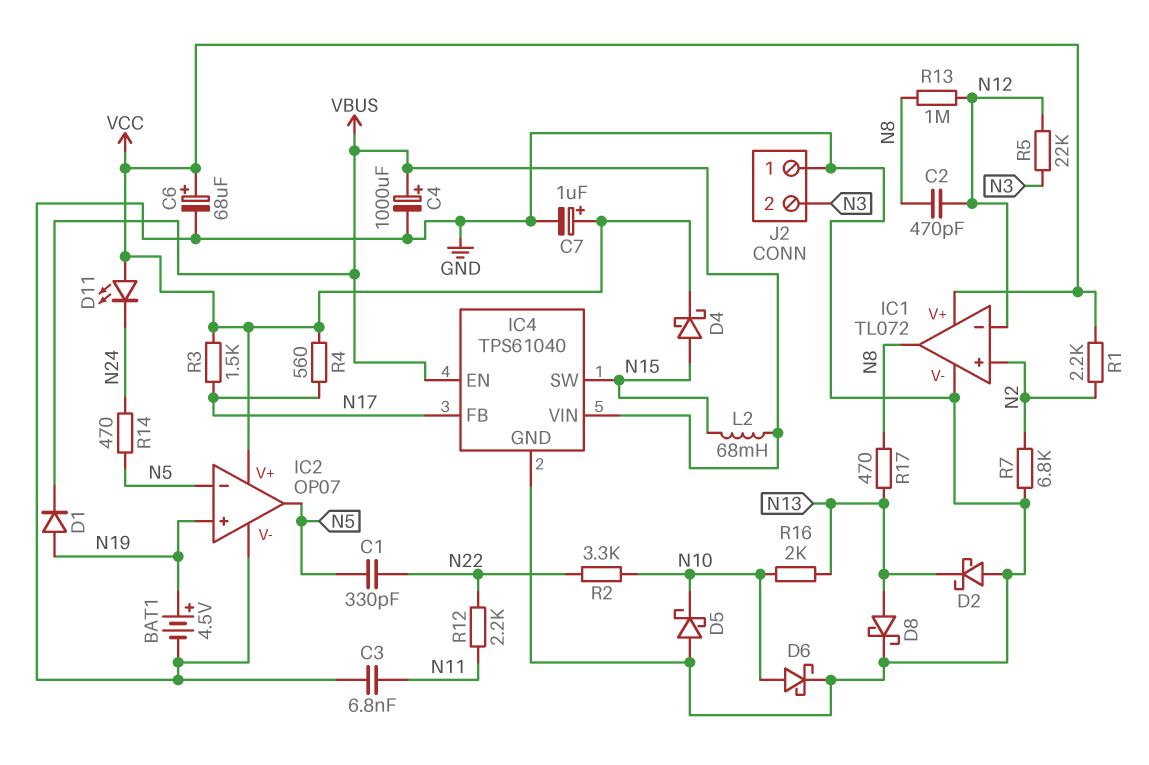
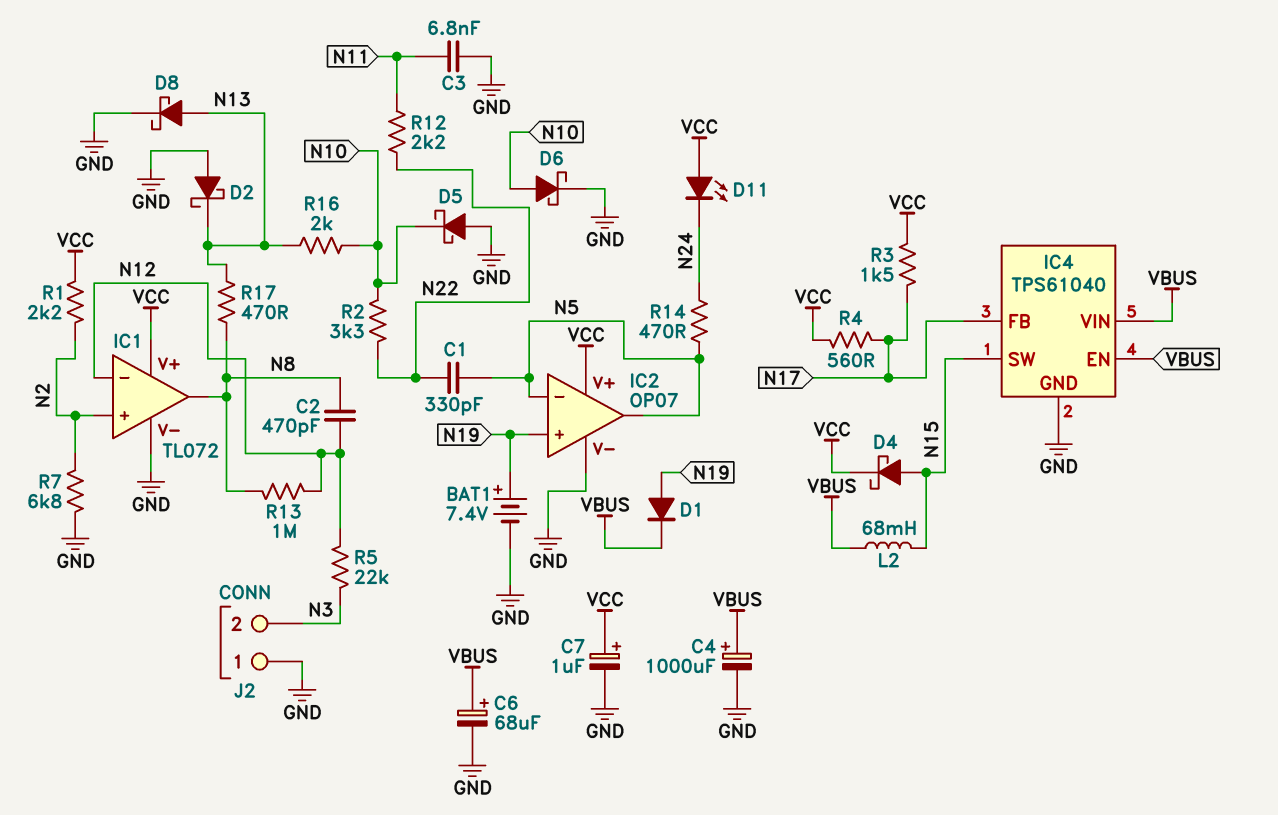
BAT1: 4.5V (plus N19, minus GND) -> 7.4V (plus N19, minus GND)
C6: 68uF (plus VCC, minus GND) -> 68uF (plus VBUS, minus GND)

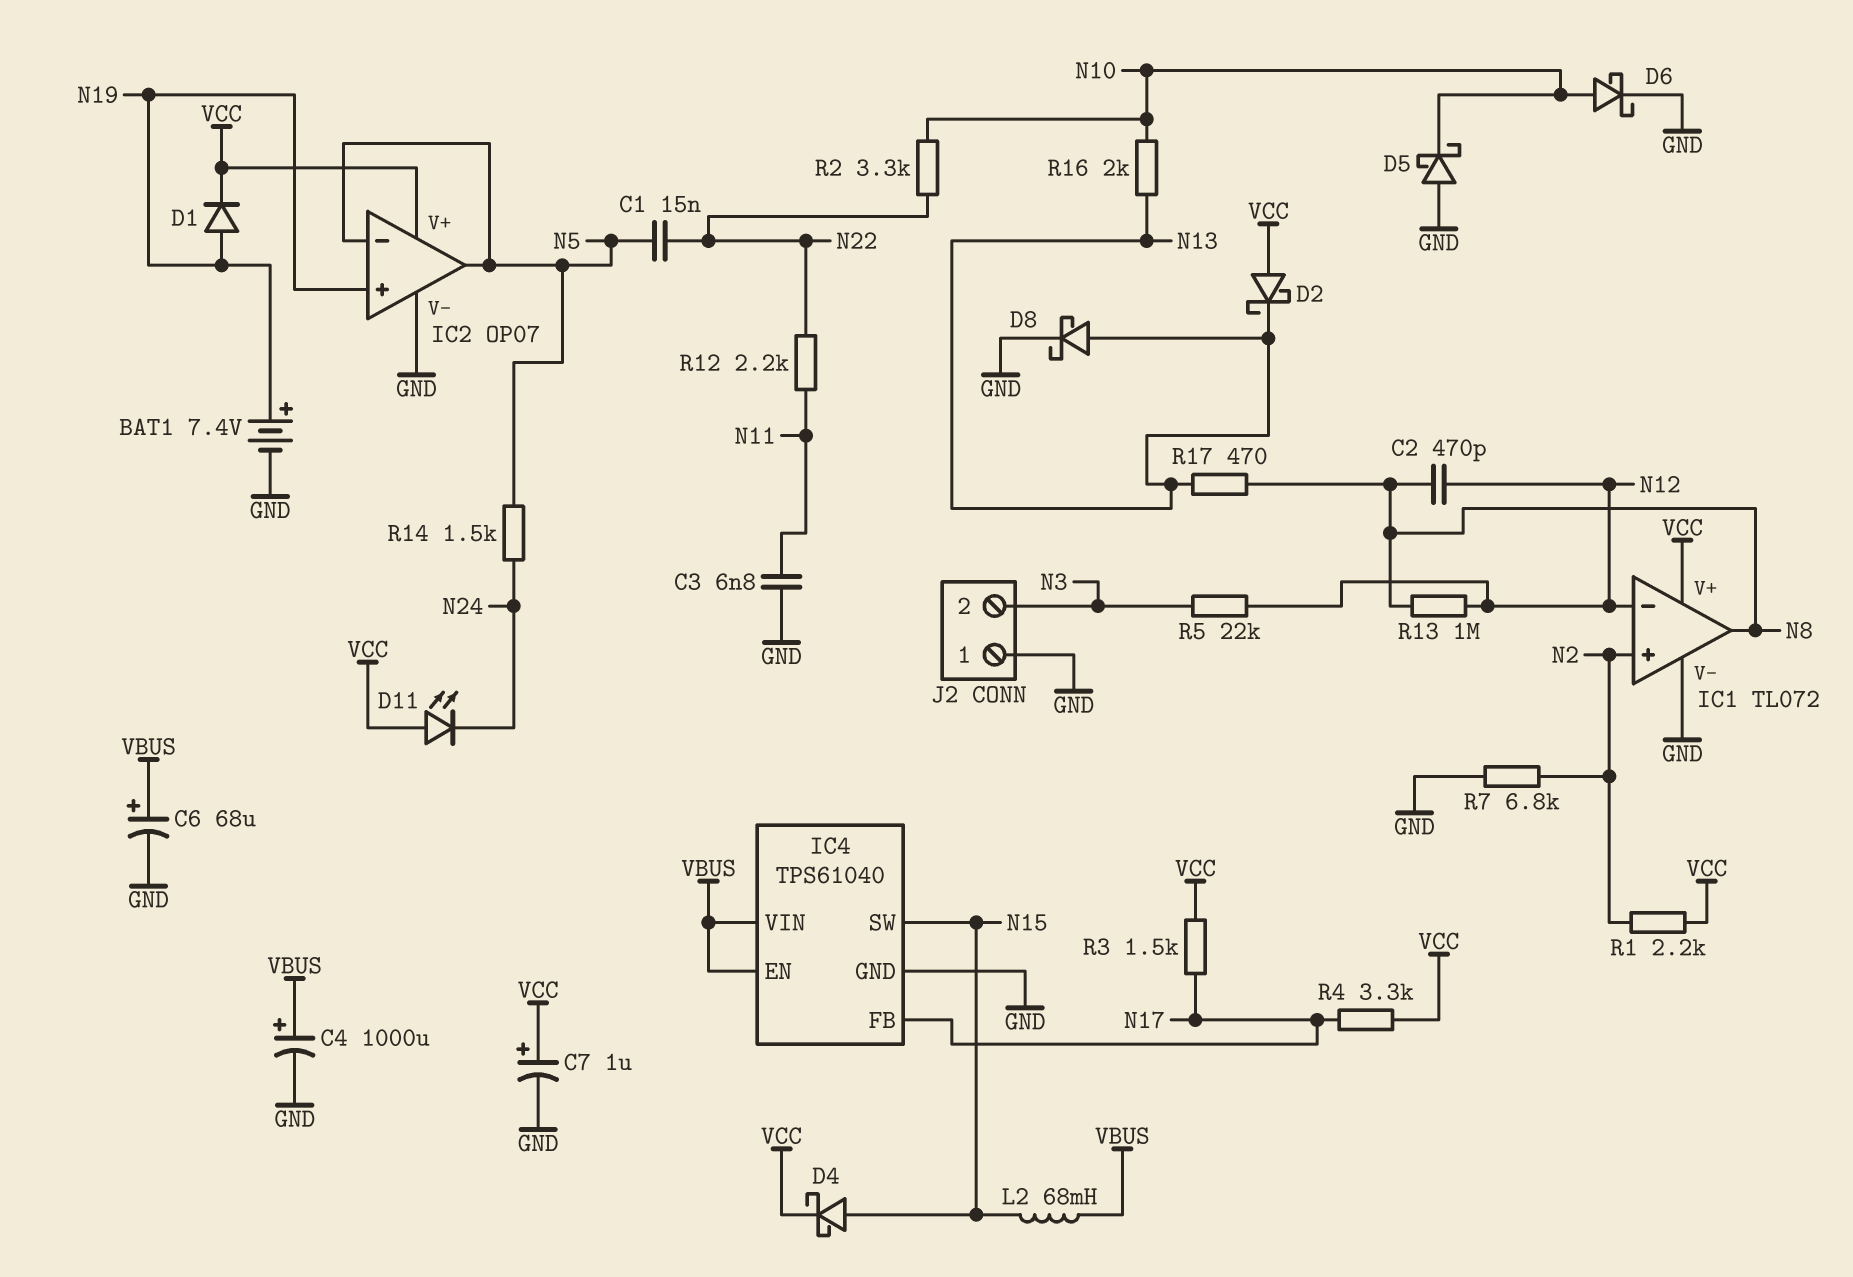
C1: 330pF (N5, N22) -> 15nF (N5, N22)
D1: diode (A N19, K VBUS) -> diode (A N19, K VCC)
D2: schottky (A GND, K N13) -> schottky (A VCC, K N13)
R4: 560 (N17, VCC) -> 3.3k (N17, VCC)
R14: 470 (N5, N24) -> 1.5k (N5, N24)

